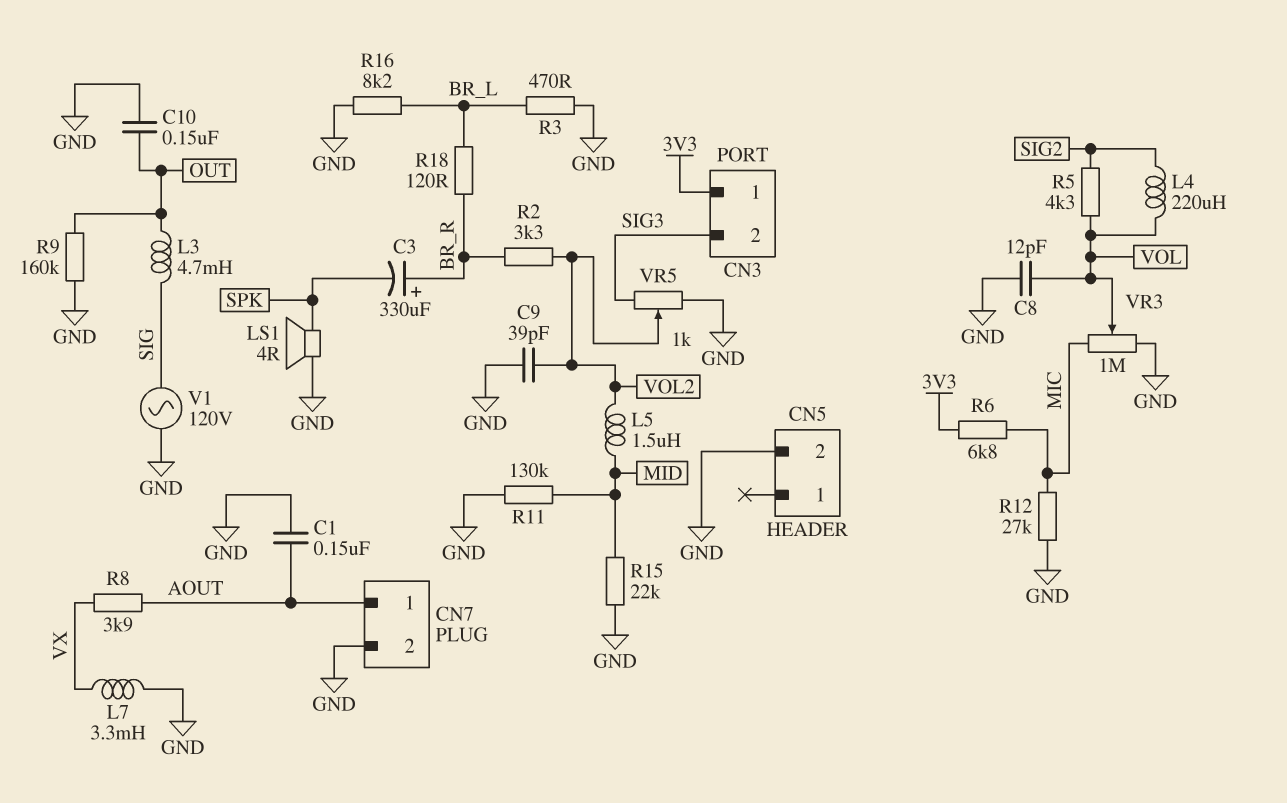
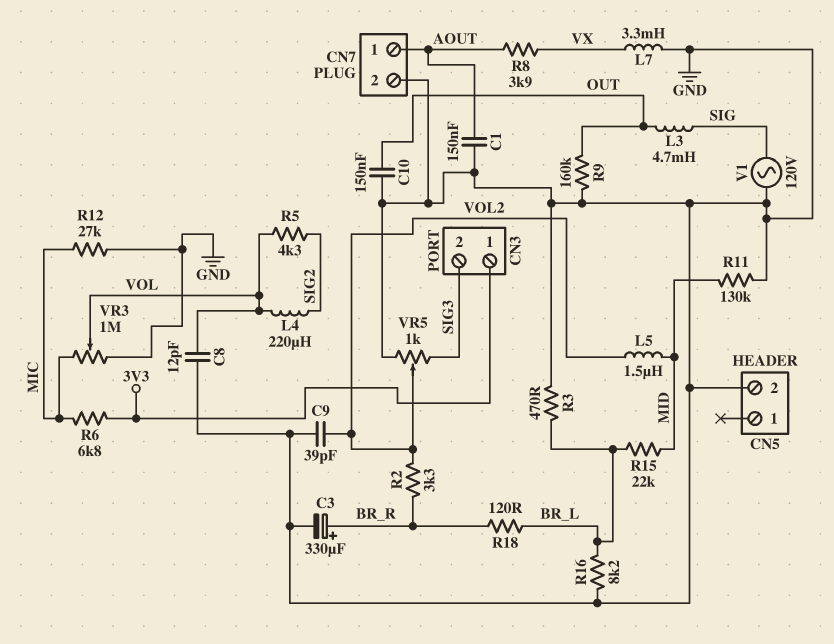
C3: 330uF (plus BR_R, minus SPK) -> 330uF (plus BR_R, minus GND)
LS1: speaker 4R (GND, SPK) -> none
R15: 22k (GND, MID) -> 22k (BR_L, MID)

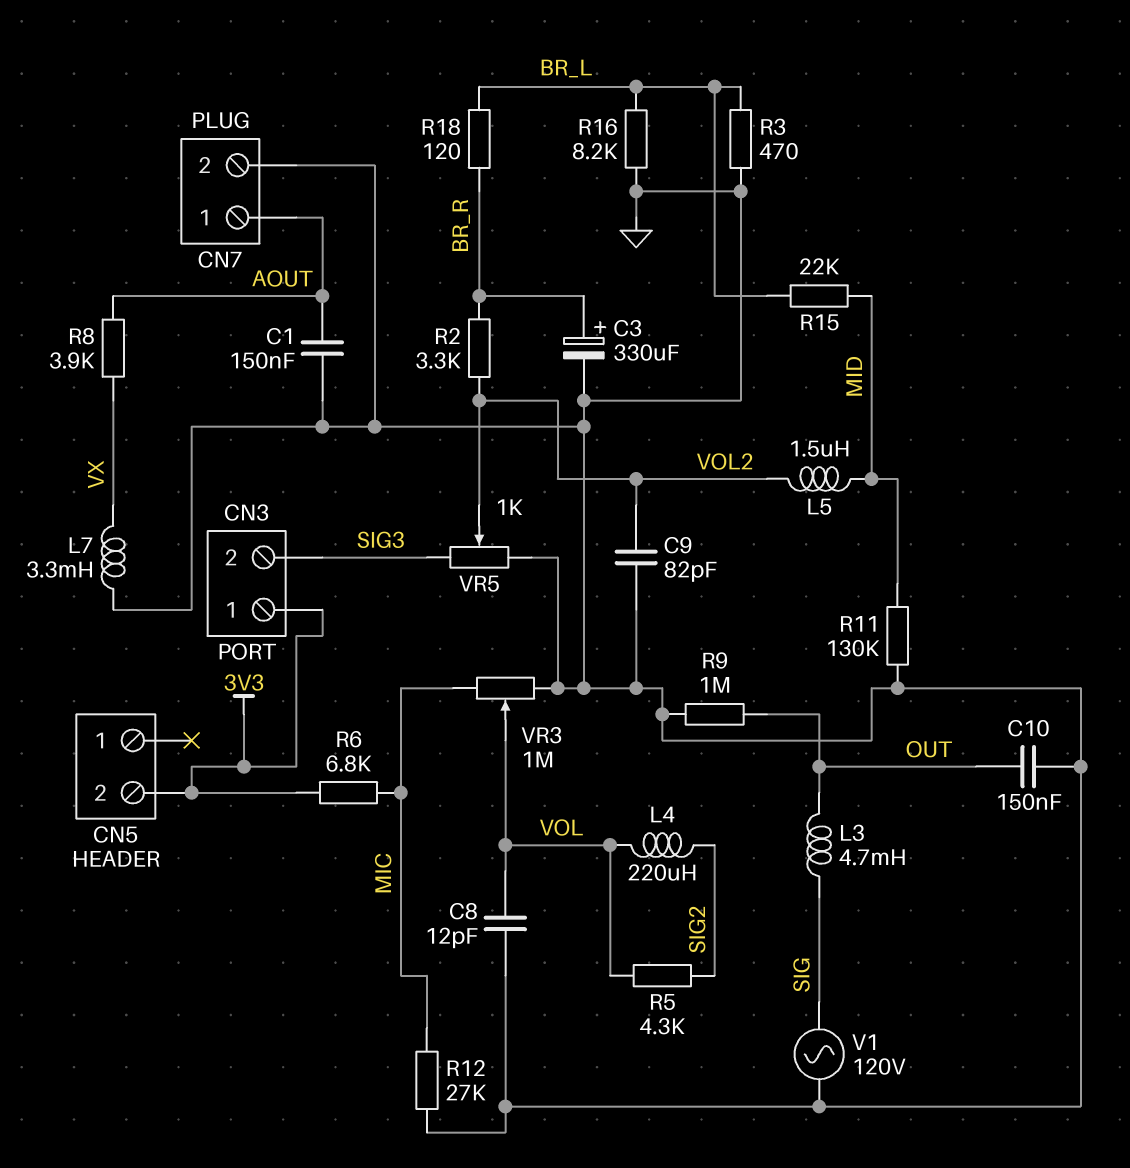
C9: 39pF (GND, VOL2) -> 82pF (GND, VOL2)
CN5 pin 2: GND -> 3V3
R9: 160k (GND, OUT) -> 1M (GND, OUT)

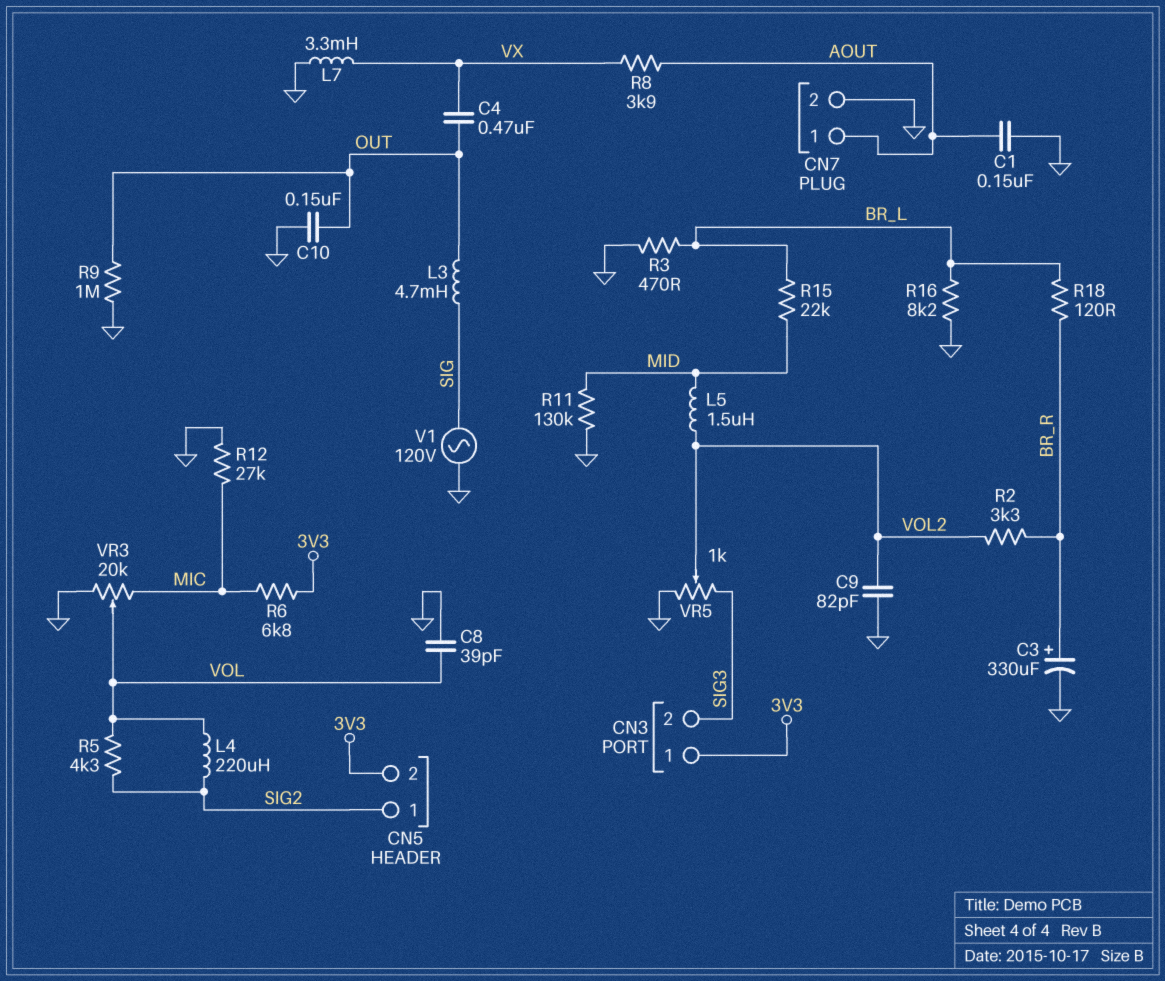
C4: none -> 470nF (OUT, VX)
C8: 12pF (GND, VOL) -> 39pF (GND, VOL)
CN5 pin 1: none -> SIG2
VR3: 1M (GND, MIC, wiper VOL) -> 20k (GND, MIC, wiper VOL)

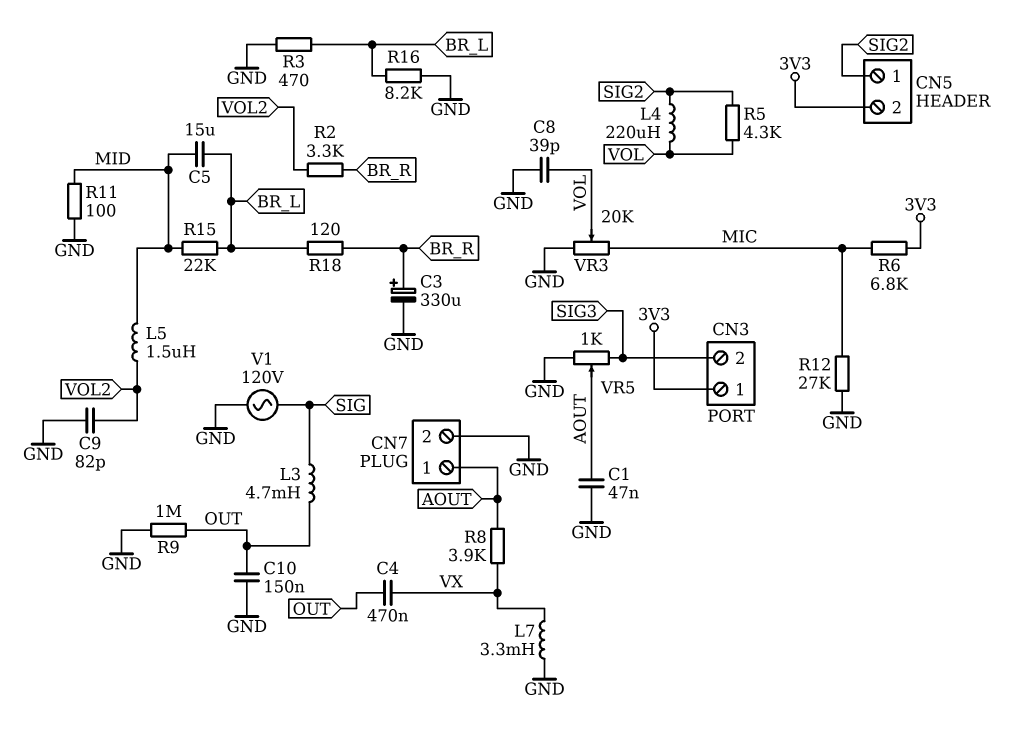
C1: 150nF (AOUT, GND) -> 47nF (AOUT, GND)
C5: none -> 15uF (BR_L, MID)
R11: 130k (GND, MID) -> 100 (GND, MID)
VR5: 1k (GND, SIG3, wiper VOL2) -> 1k (GND, SIG3, wiper AOUT)

